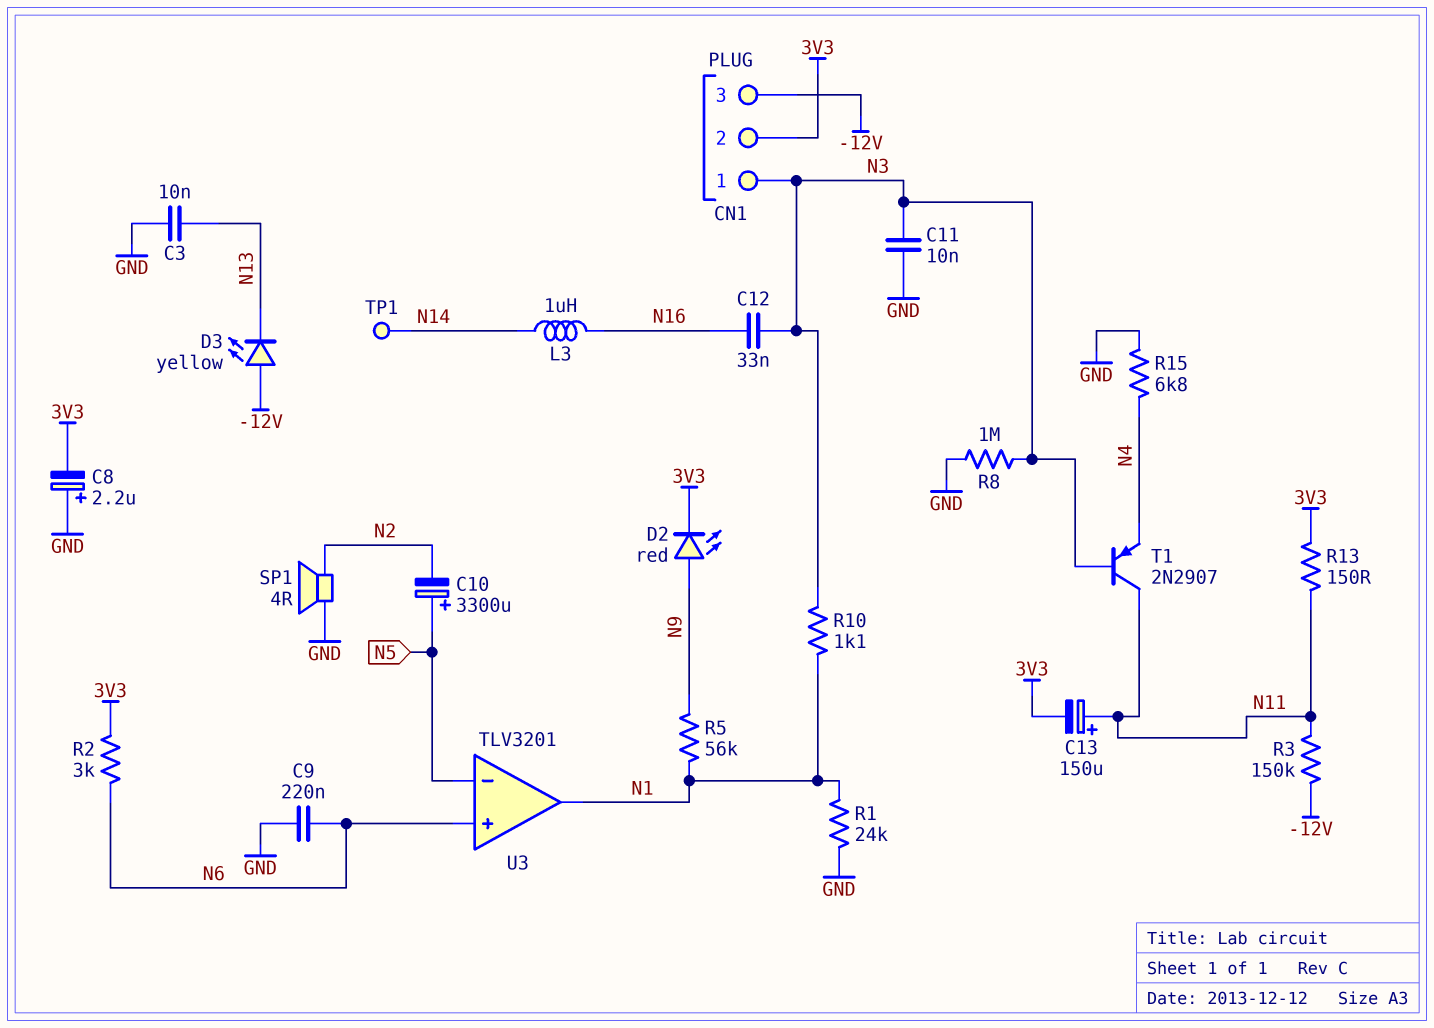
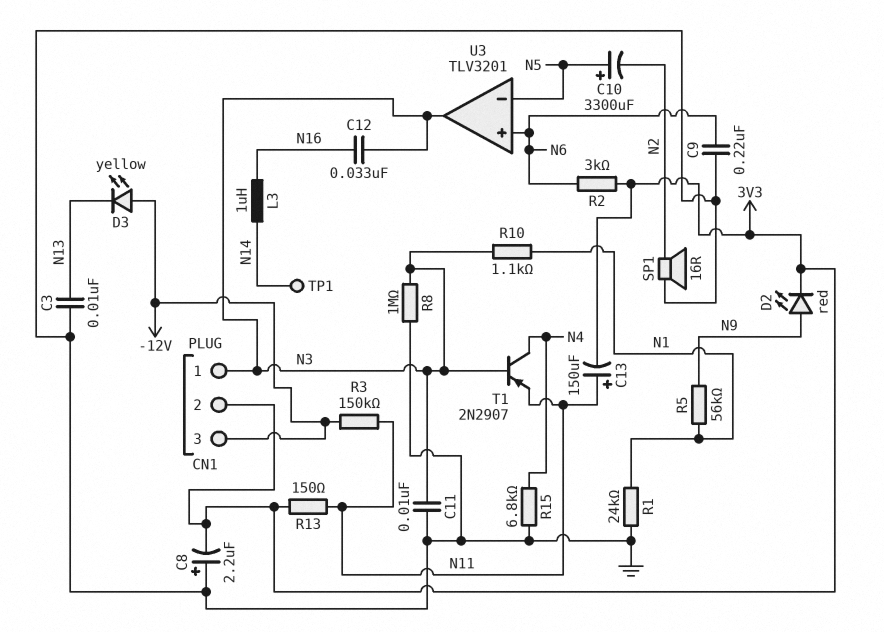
SP1: speaker 4R (GND, N2) -> speaker 16R (GND, N2)
T1: PNP 2N2907 (B N3, C N11, E N4) -> PNP 2N2907 (B N3, C N4, E N11)
U3 pin out: N1 -> N3

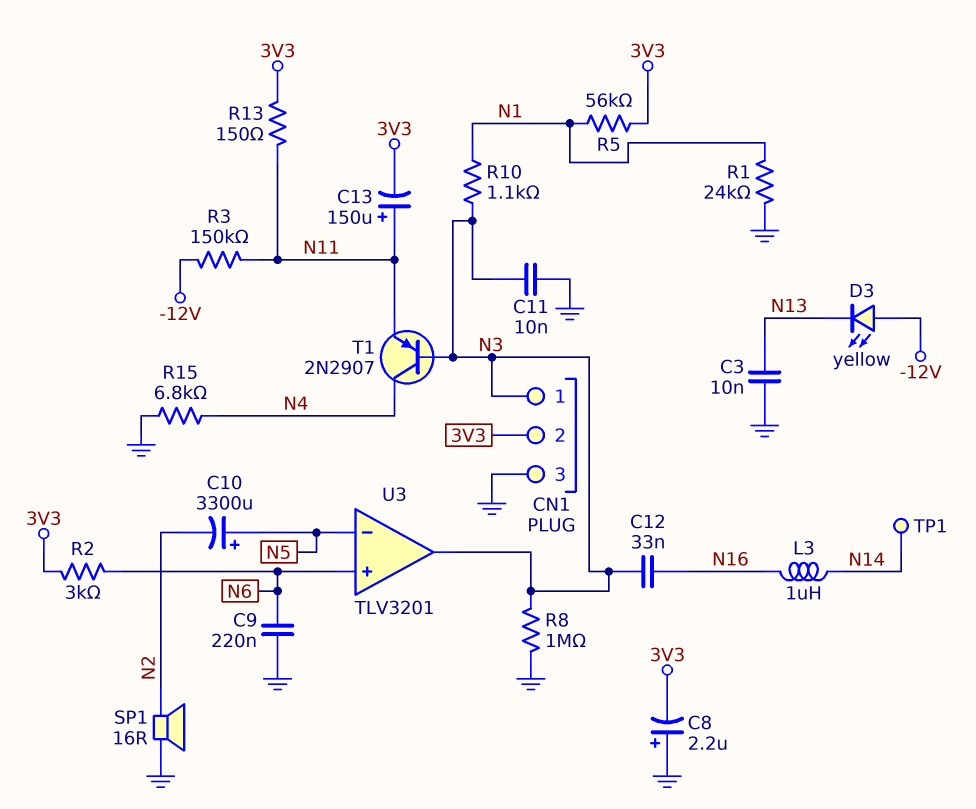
CN1 pin 3: -12V -> GND
D2: LED red (A N9, K 3V3) -> none
R5: 56k (N1, N9) -> 56k (3V3, N1)

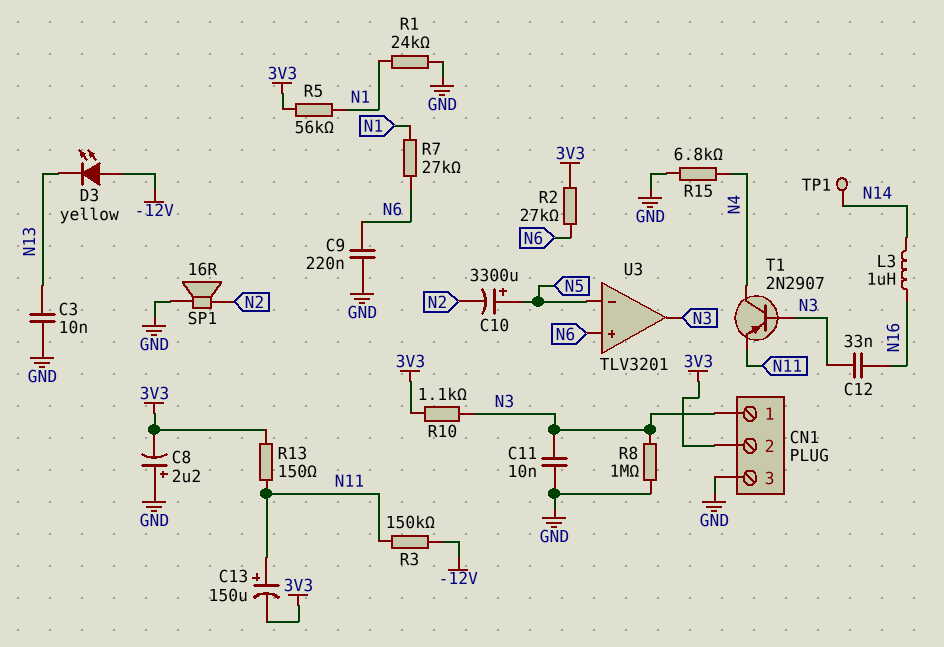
R2: 3k (3V3, N6) -> 27k (3V3, N6)
R7: none -> 27k (N1, N6)
R10: 1.1k (N1, N3) -> 1.1k (3V3, N3)

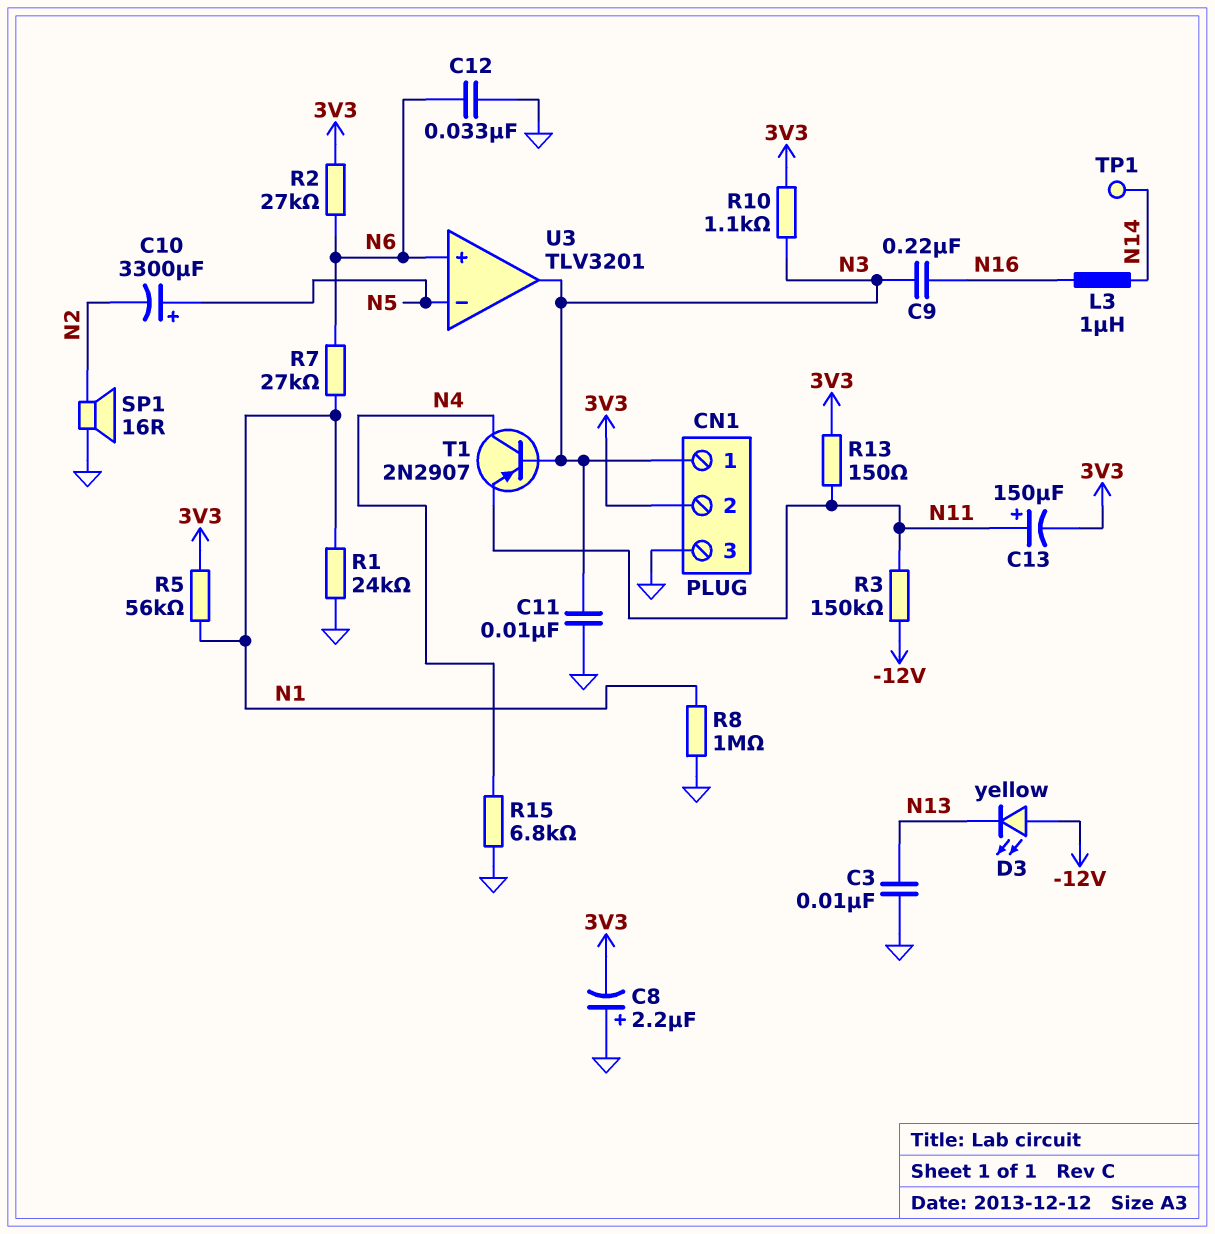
C9: 220nF (GND, N6) -> 220nF (N3, N16)
C12: 33nF (N3, N16) -> 33nF (GND, N6)
R8: 1M (GND, N3) -> 1M (GND, N1)

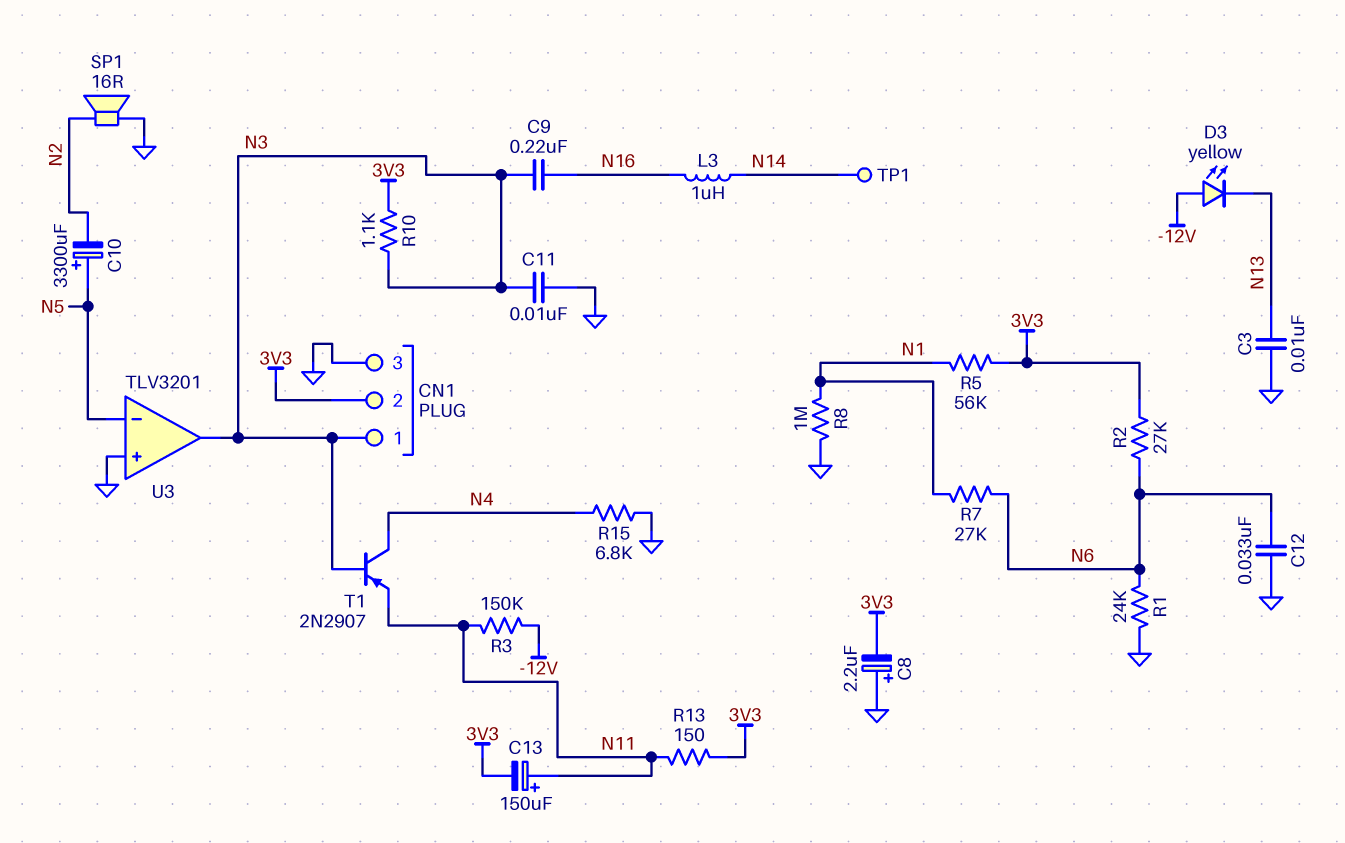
R1: 24k (GND, N1) -> 24k (GND, N6)
U3 pin in+: N6 -> GND

